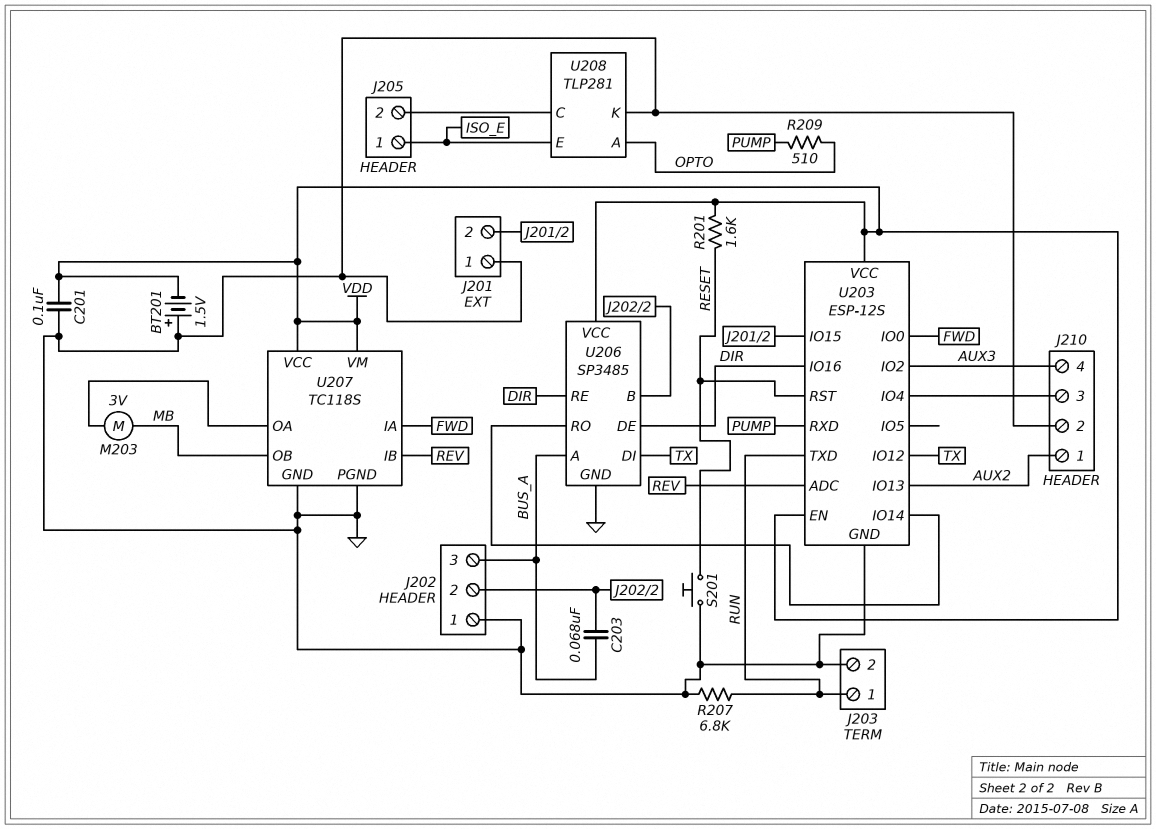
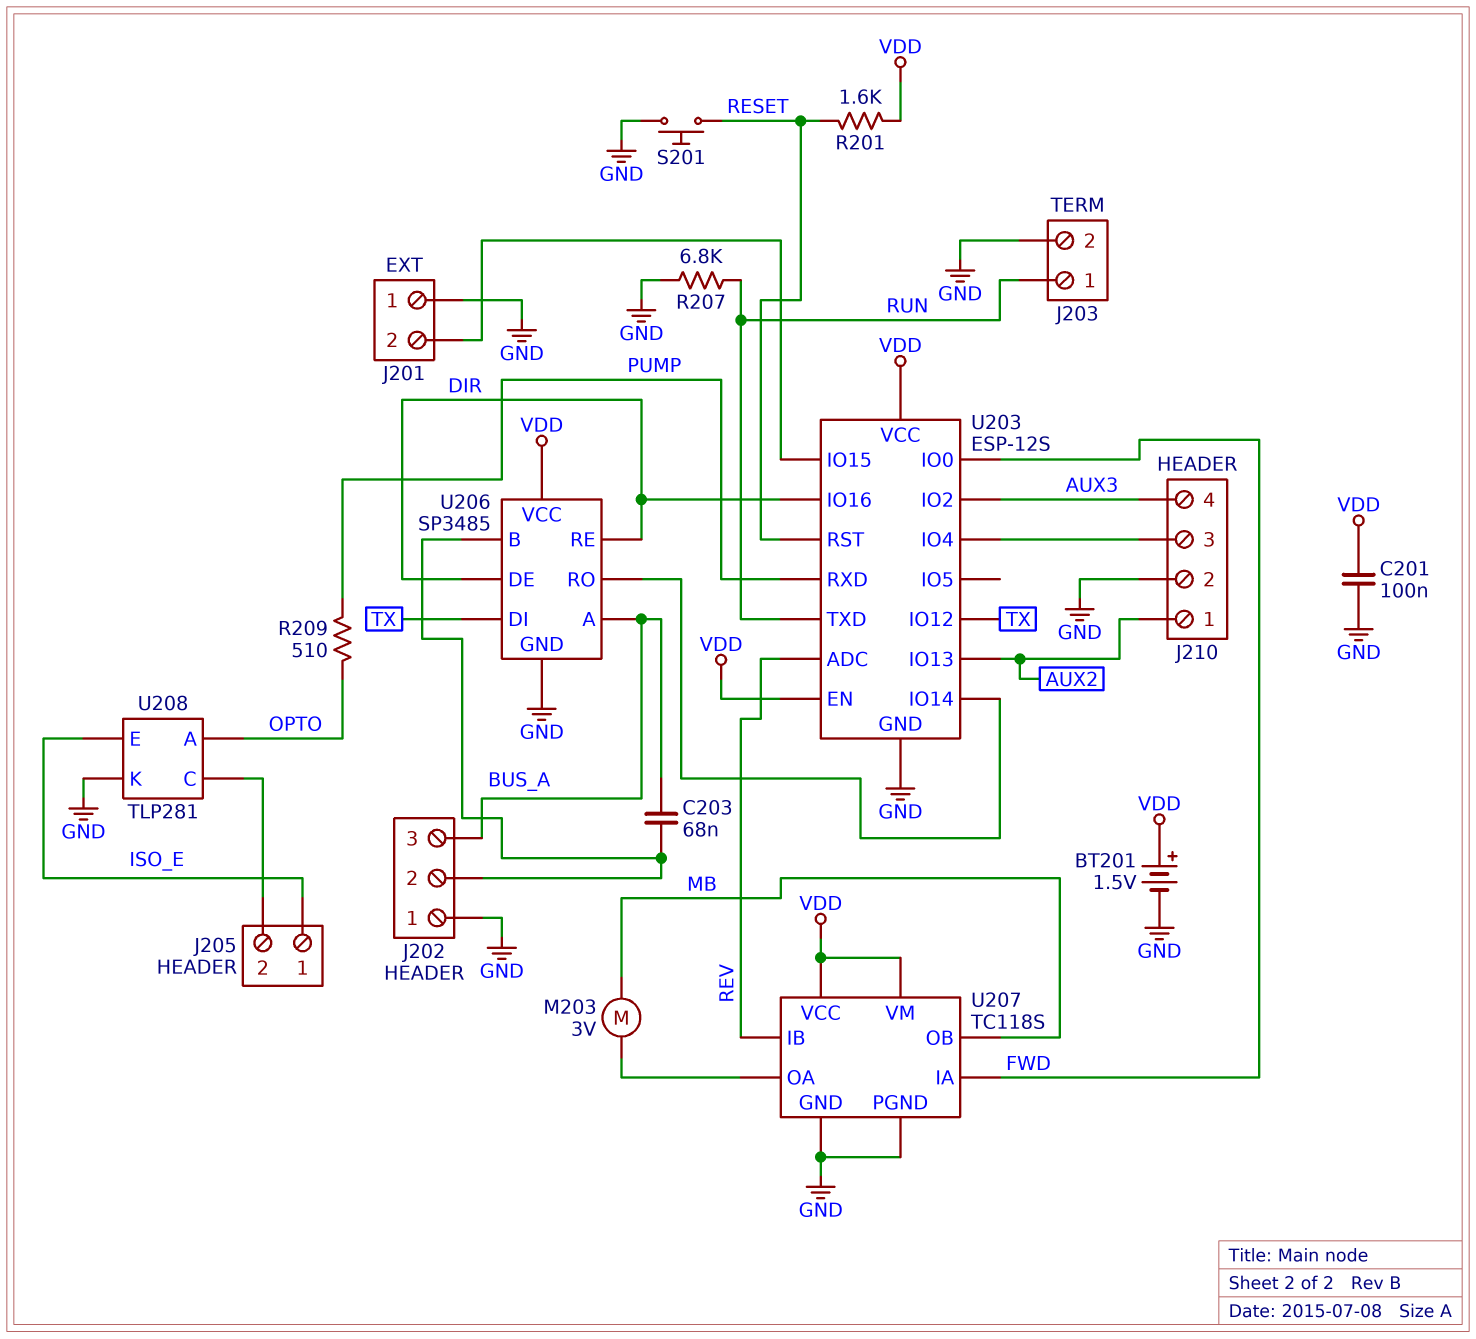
BT201: 1.5V (plus GND, minus VDD) -> 1.5V (plus VDD, minus GND)

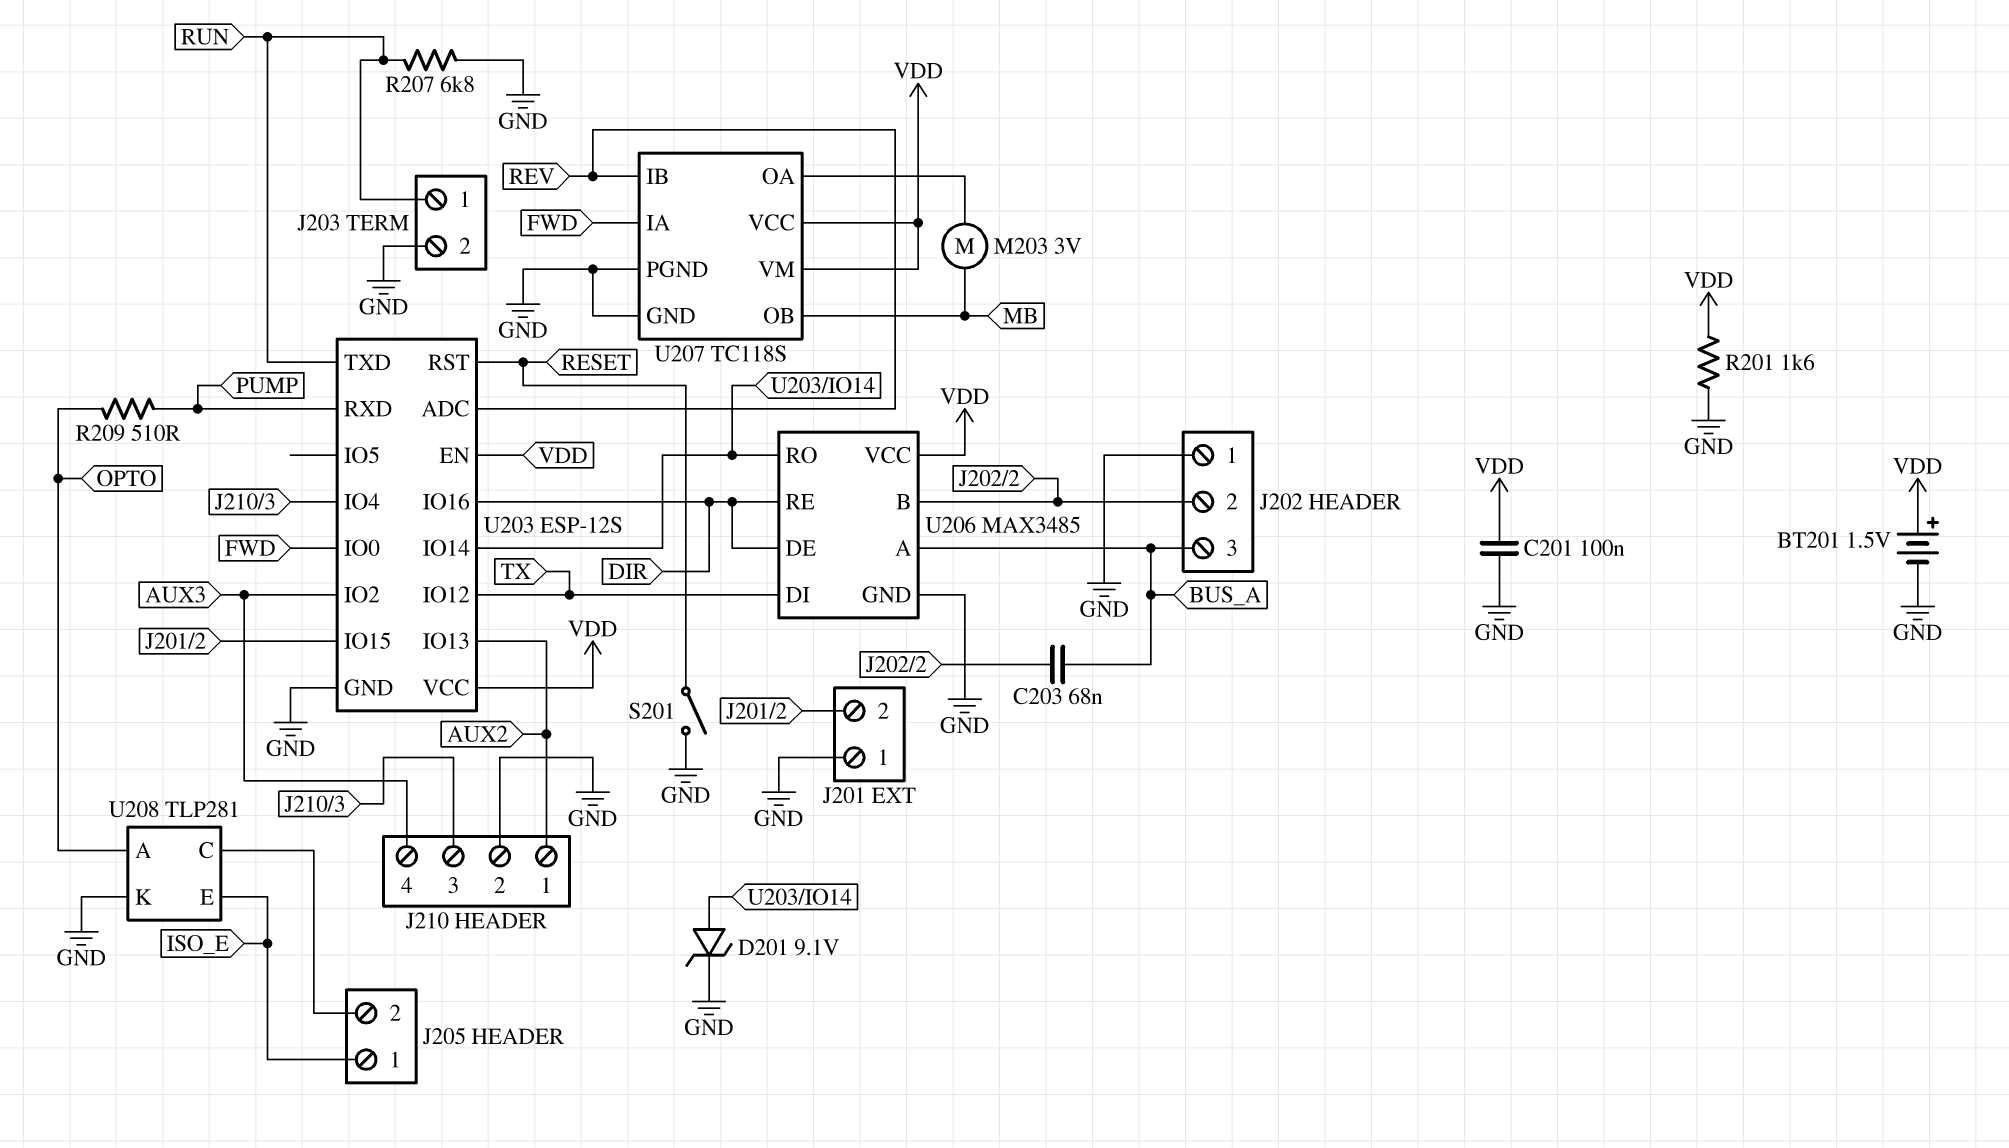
D201: none -> zener 9.1V (A U203/IO14, K GND)
R201: 1.6k (RESET, VDD) -> 1.6k (GND, VDD)
S201: button (GND, RESET) -> switch (GND, RESET)
U206: SP3485 -> MAX3485

